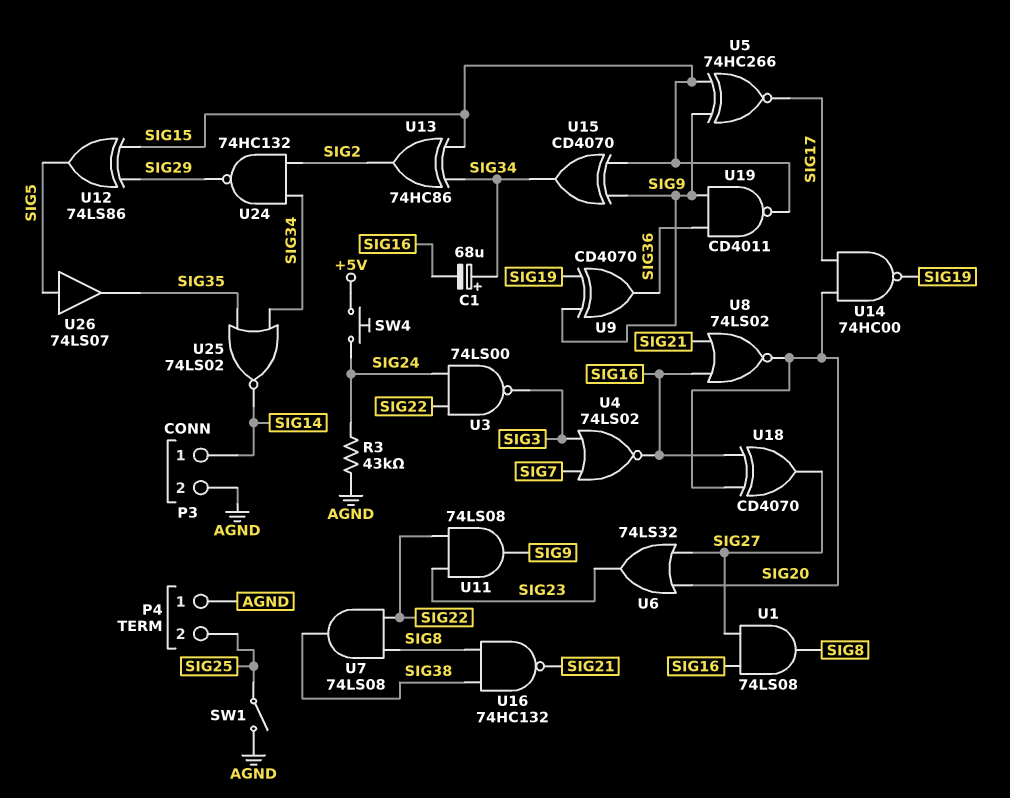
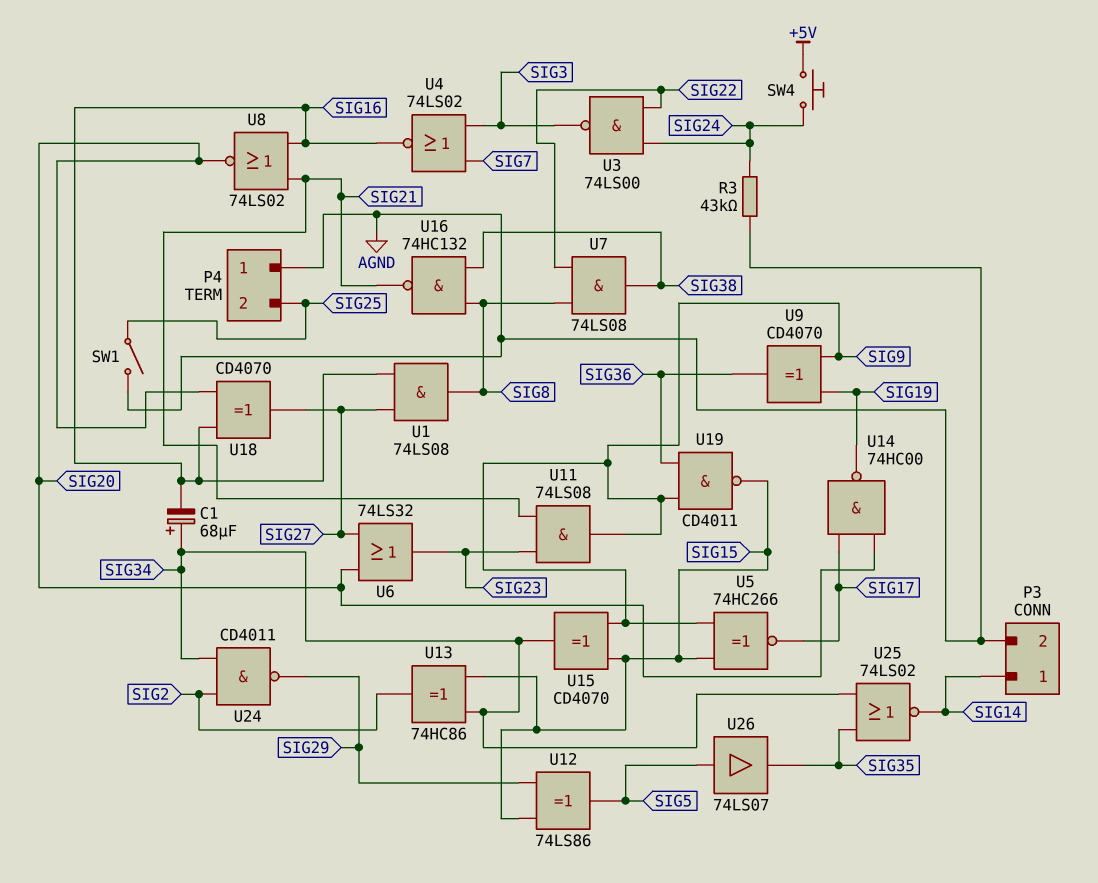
U11: AND 74LS08 (in SIG22, in SIG23, out SIG9) -> AND 74LS08 (in SIG21, in SIG23, out SIG9)
U24: NAND 74HC132 (in SIG2, in SIG34, out SIG29) -> NAND CD4011 (in SIG2, in SIG34, out SIG29)

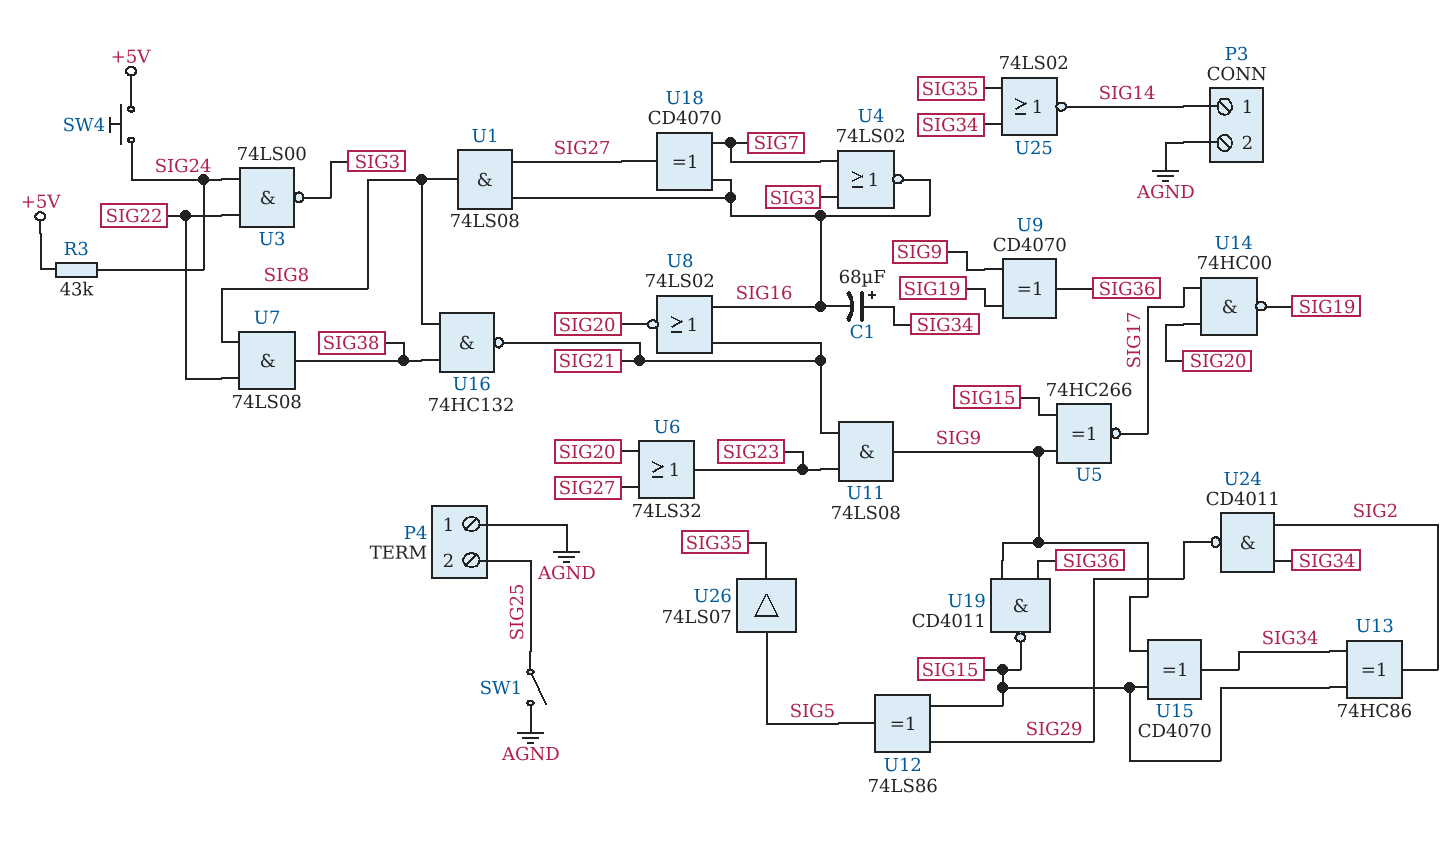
R3: 43k (AGND, SIG24) -> 43k (+5V, SIG24)
U18: XOR CD4070 (in SIG16, in SIG20, out SIG27) -> XOR CD4070 (in SIG7, in SIG16, out SIG27)

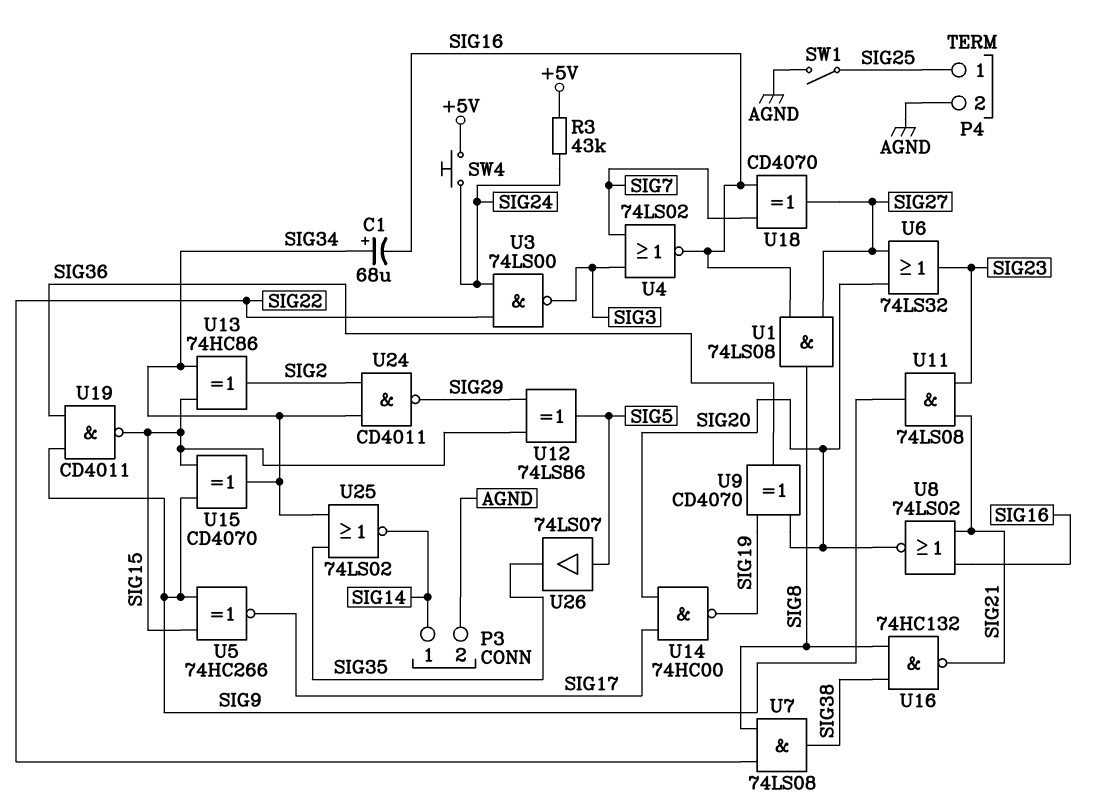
P4 pin 1: AGND -> SIG25
P4 pin 2: SIG25 -> AGND
U9: XOR CD4070 (in SIG9, in SIG19, out SIG36) -> XOR CD4070 (in SIG19, in SIG20, out SIG36)

